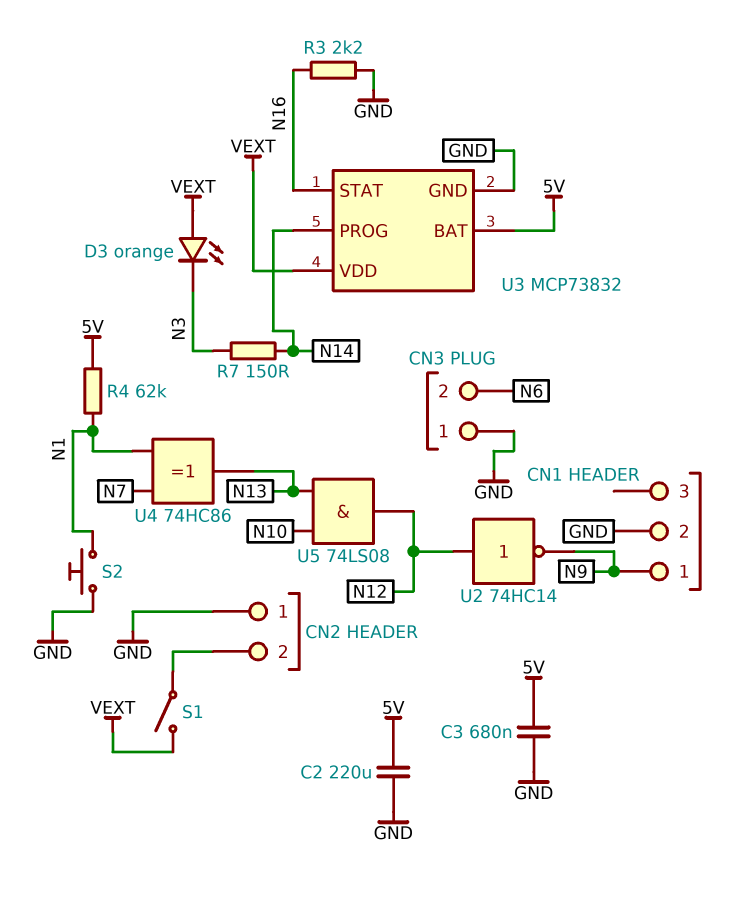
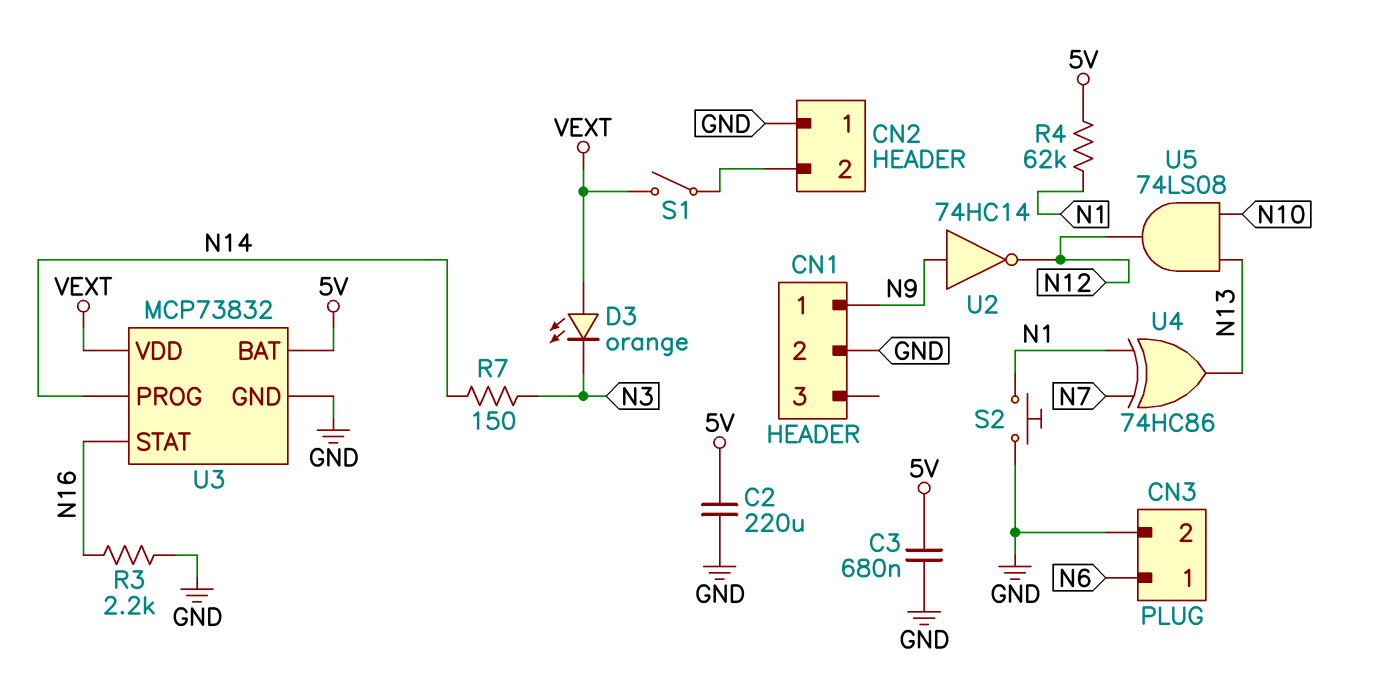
CN3 pin 1: GND -> N6
CN3 pin 2: N6 -> GND
U2: NOT 74HC14 (in N12, out N9) -> NOT 74HC14 (in N9, out N12)

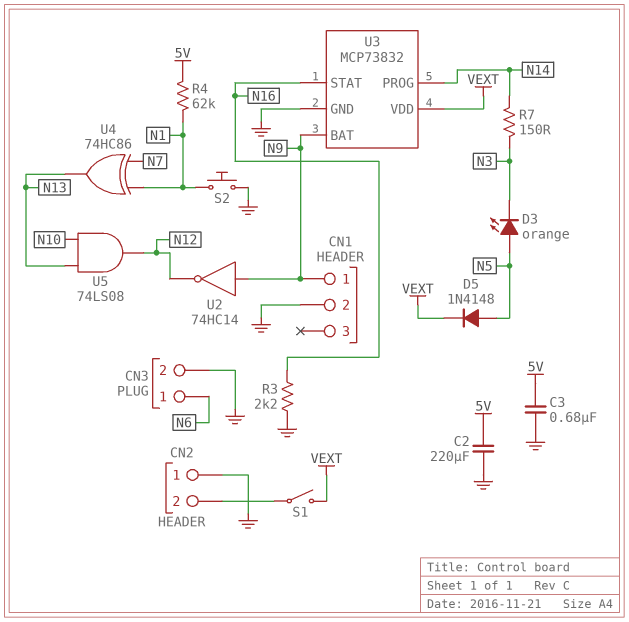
D3: LED orange (A VEXT, K N3) -> LED orange (A N5, K N3)
D5: none -> diode 1N4148 (A N5, K VEXT)
U3 pin BAT: 5V -> N9

